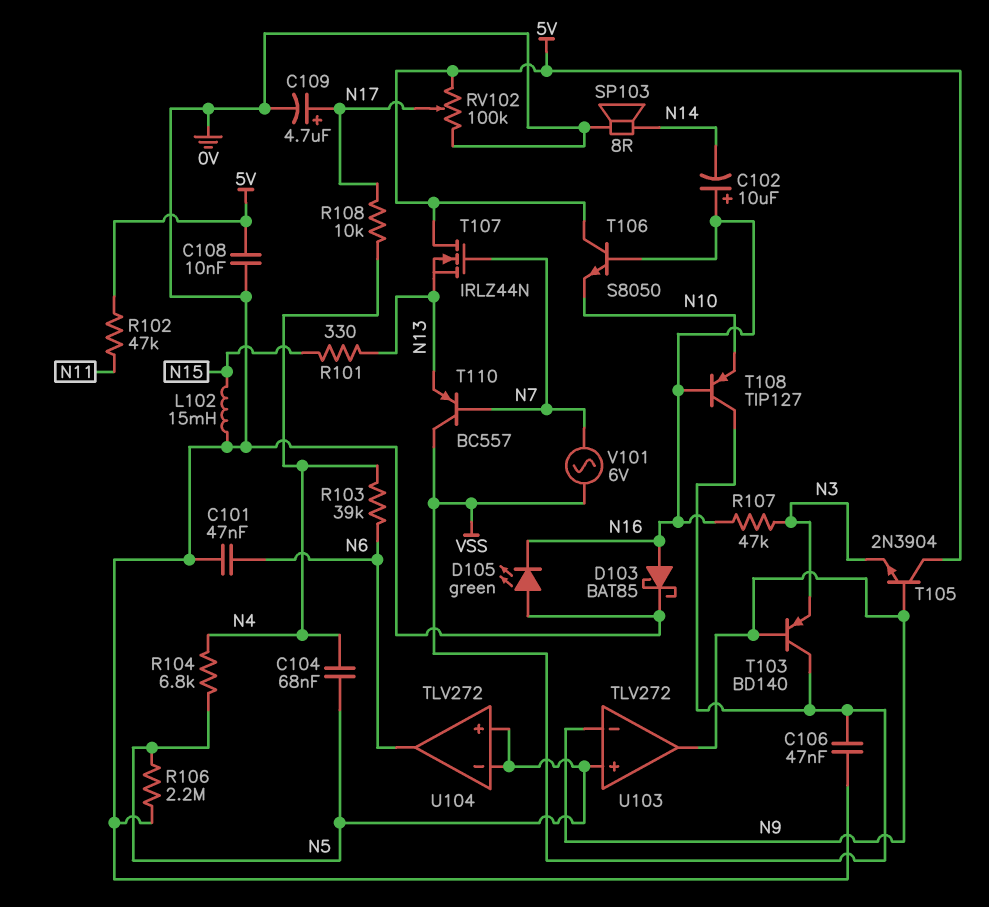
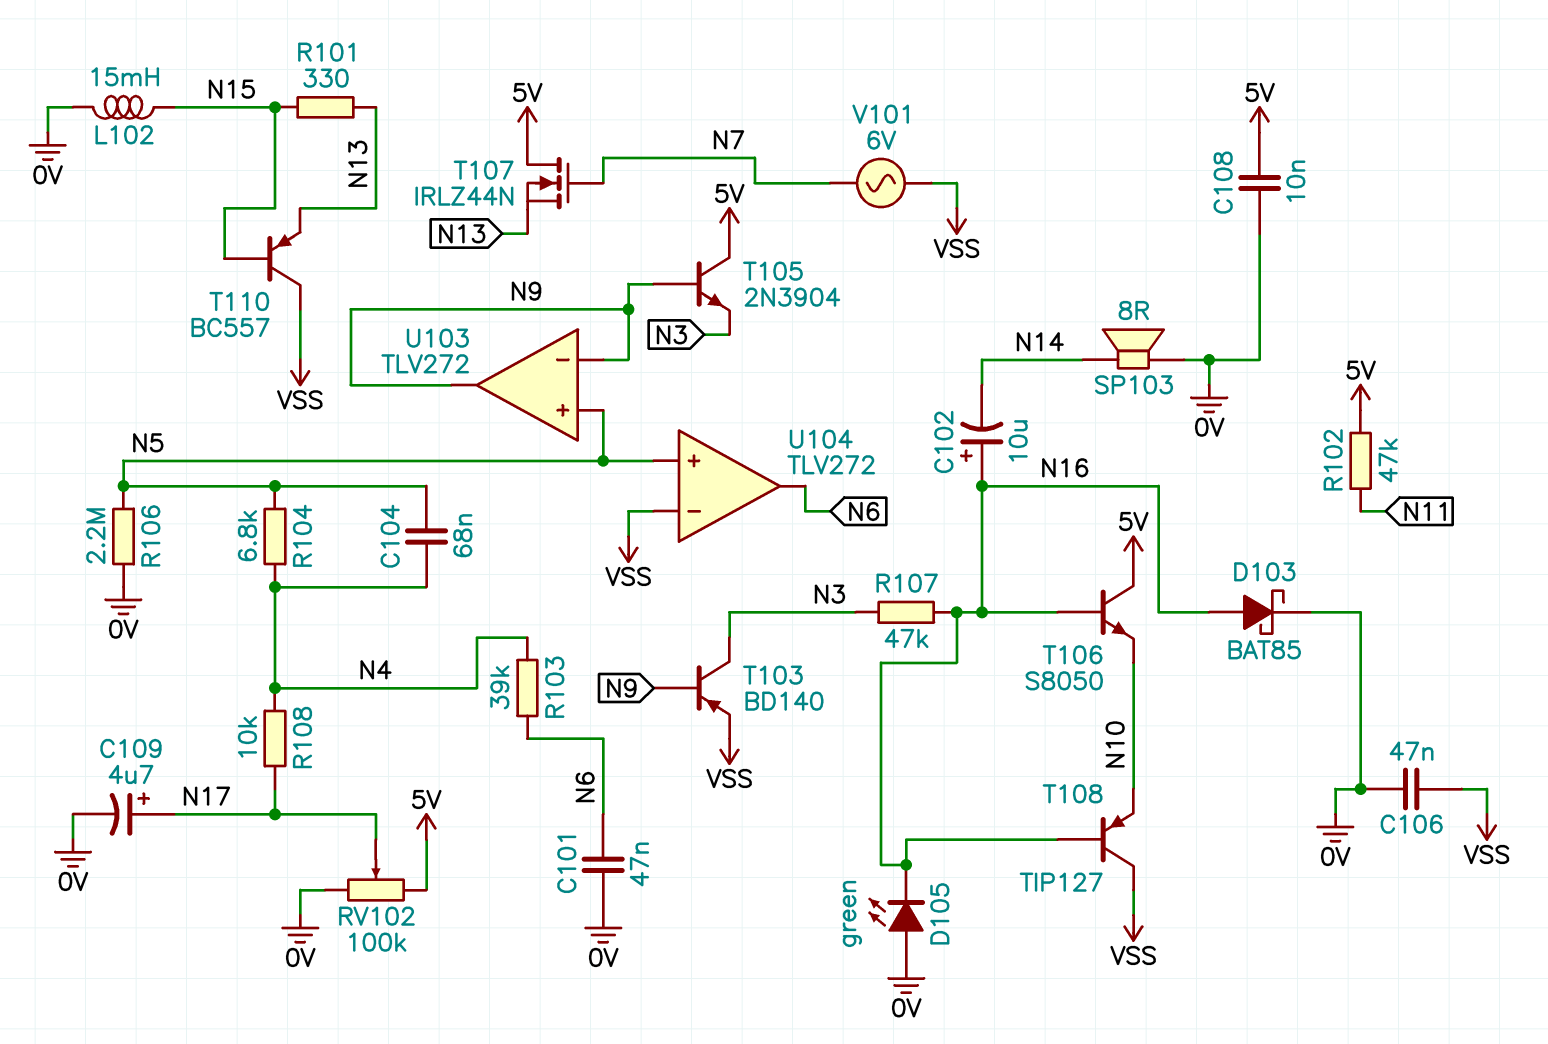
T103: PNP BD140 (B N9, C VSS, E N3) -> PNP BD140 (B N9, C N3, E VSS)
T110: PNP BC557 (B N7, C VSS, E N13) -> PNP BC557 (B N15, C VSS, E N13)
U104 pin in-: N5 -> VSS

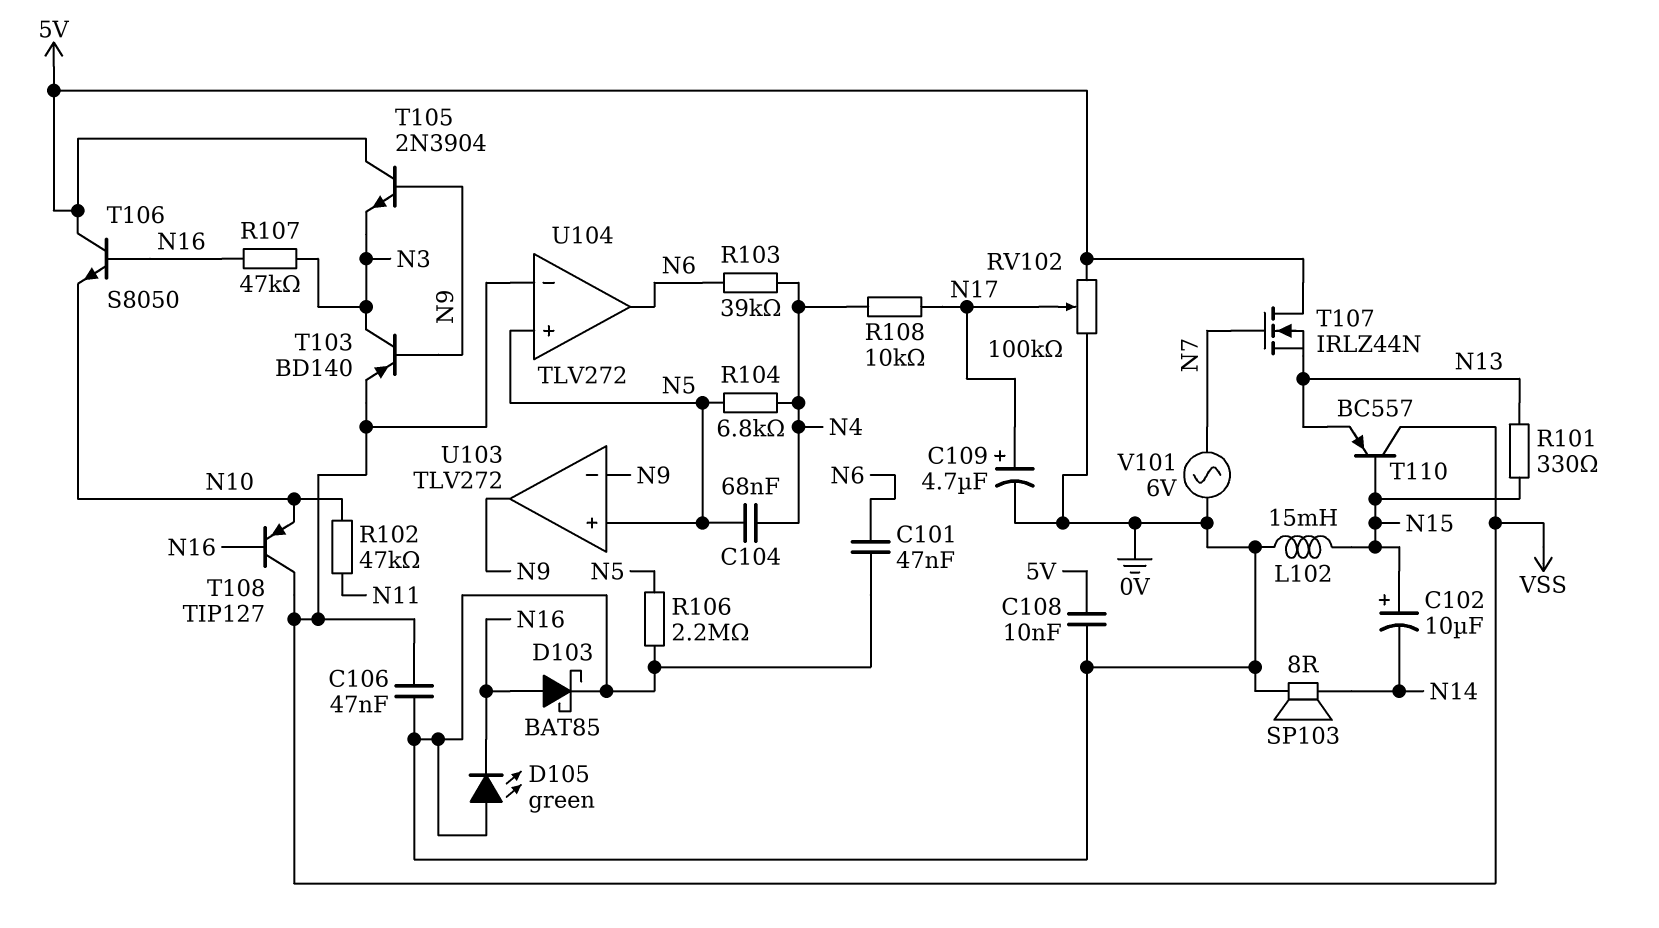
C102: 10uF (plus N16, minus N14) -> 10uF (plus N15, minus N14)
R102: 47k (5V, N11) -> 47k (N10, N11)
V101: AC 6V (N7, VSS) -> AC 6V (0V, N7)

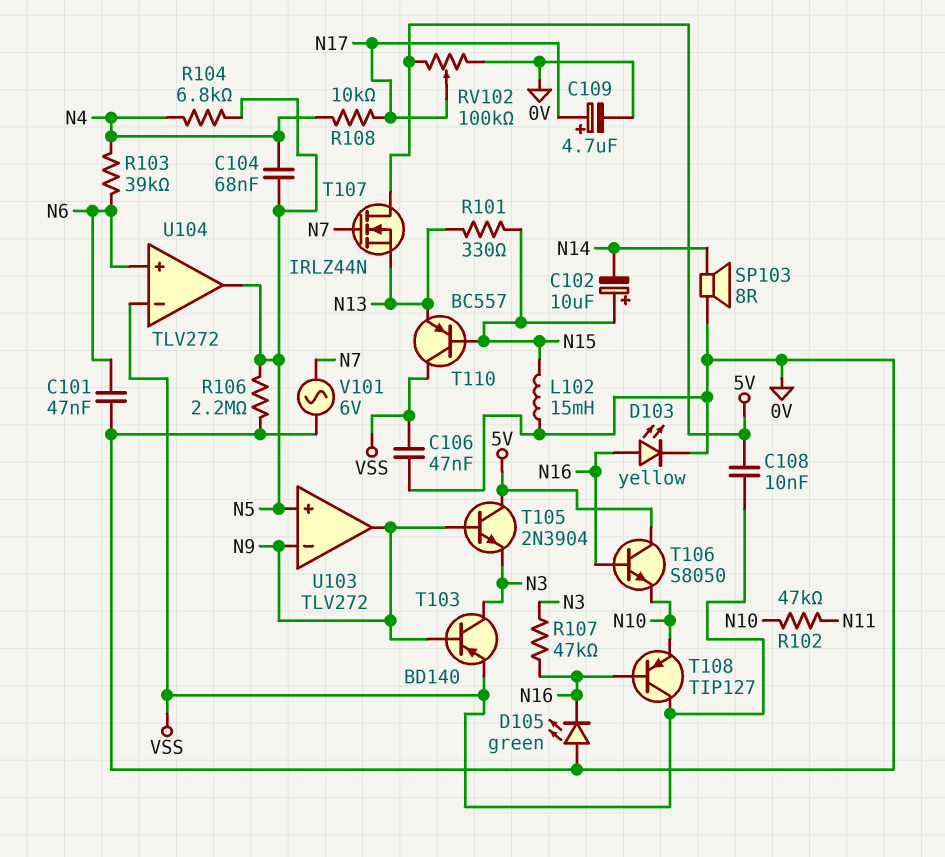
C108: 10nF (0V, 5V) -> 10nF (5V, VSS)
D103: schottky BAT85 (A N16, K 0V) -> LED yellow (A N16, K 0V)
U104 pin in+: N5 -> N6
U104 pin out: N6 -> N5

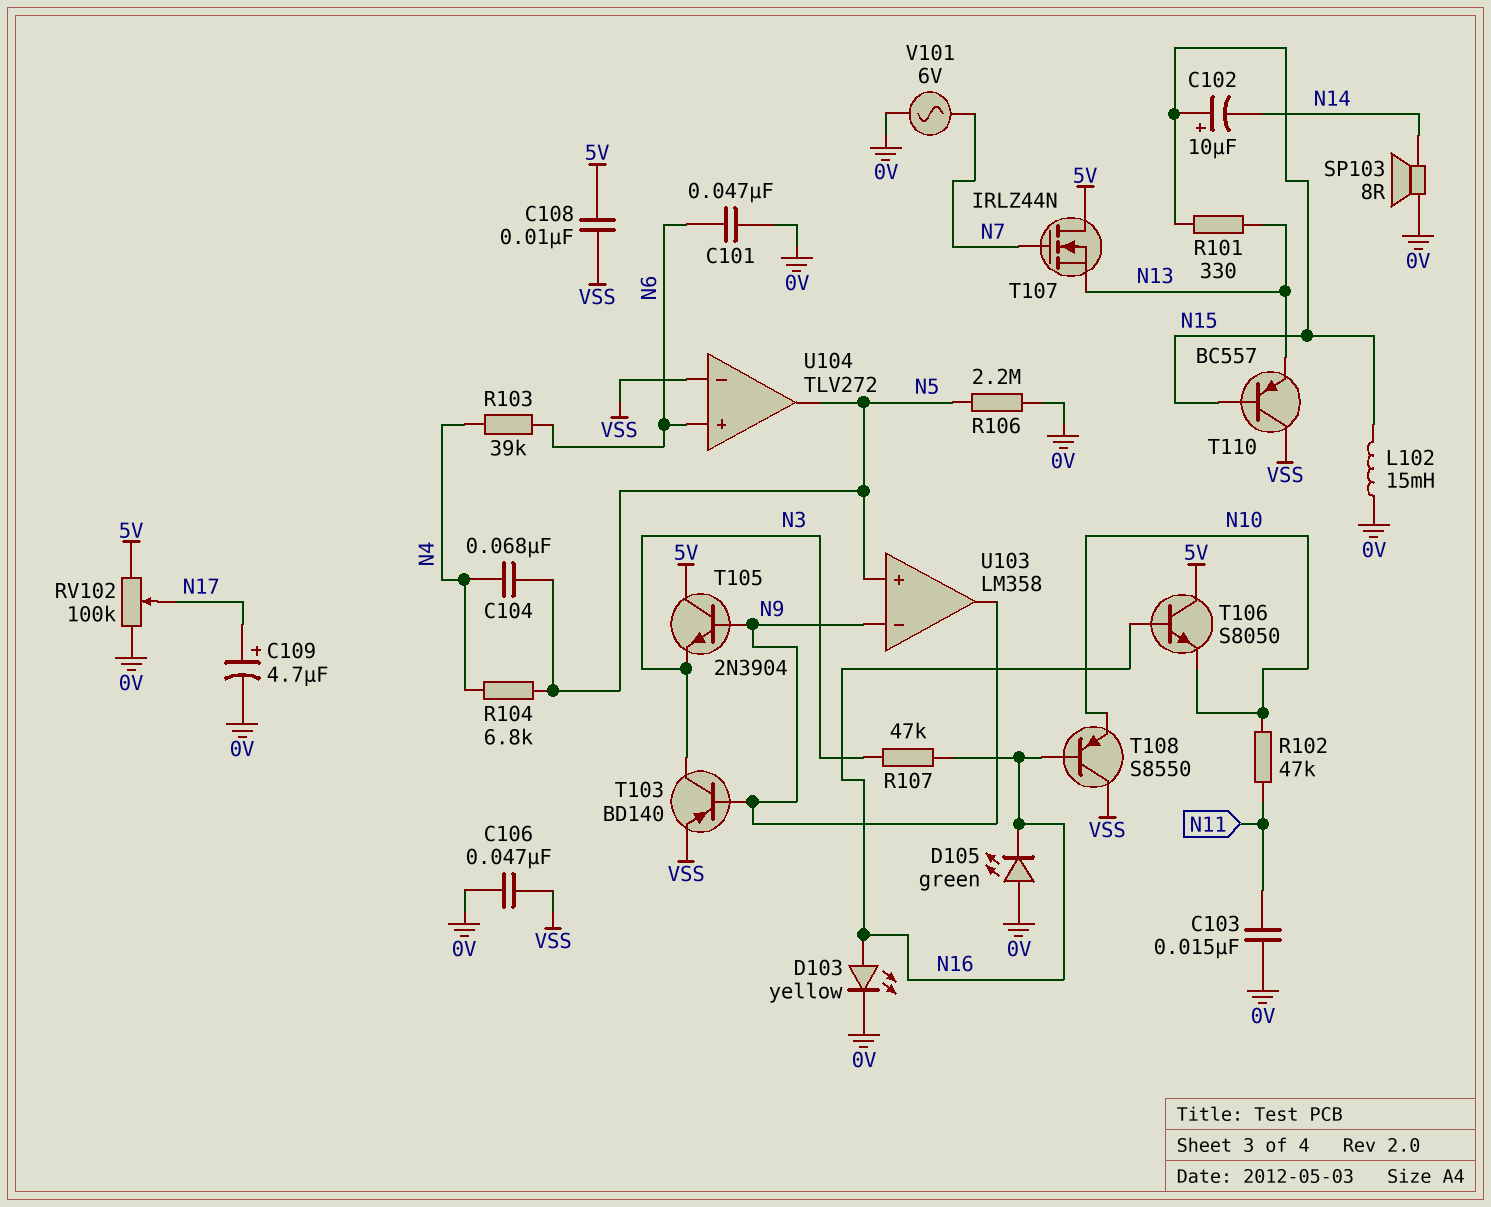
C103: none -> 15nF (0V, N11)
R108: 10k (N4, N17) -> none
T108: PNP TIP127 (B N16, C VSS, E N10) -> PNP S8550 (B N16, C VSS, E N10)
U103: TLV272 -> LM358

